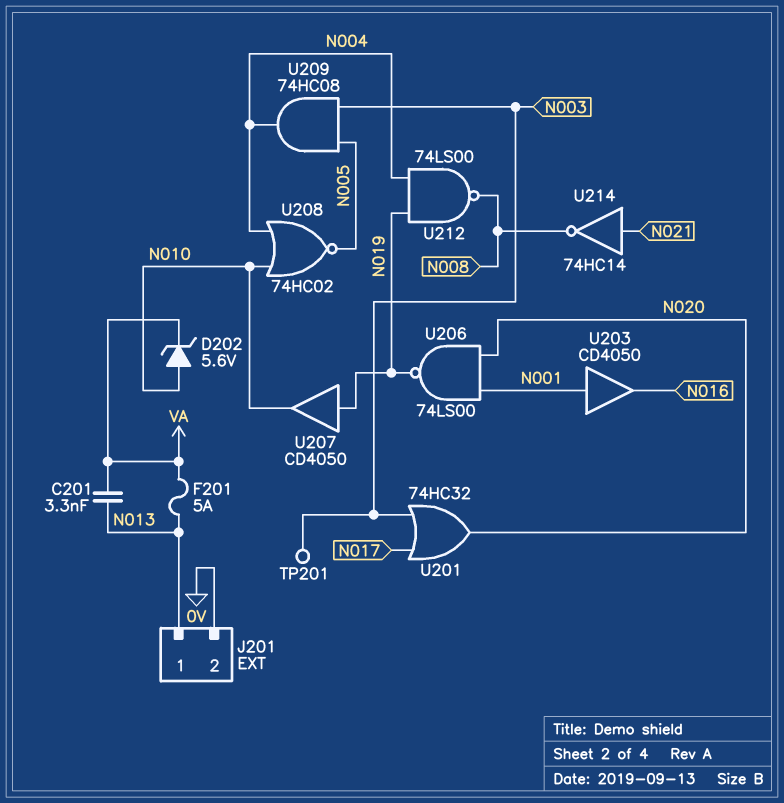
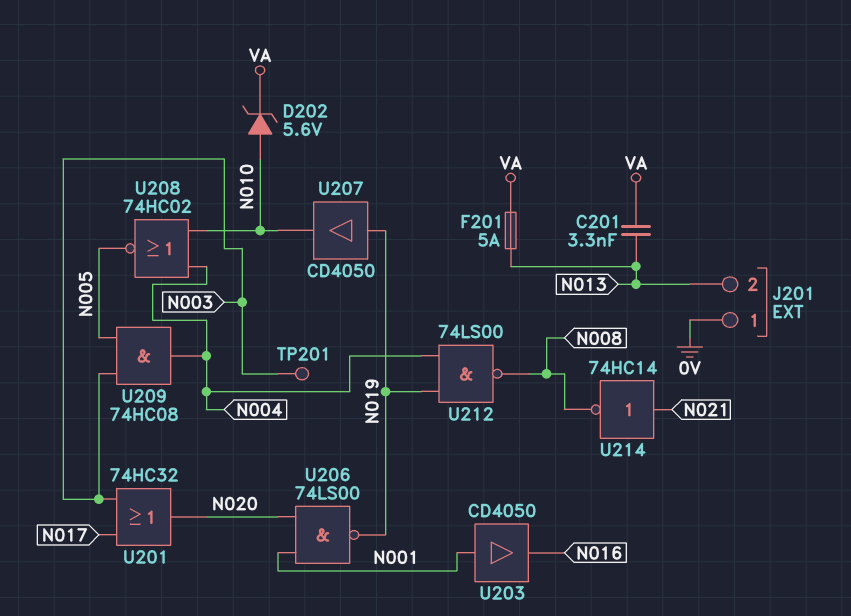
J201 pin 1: N013 -> 0V
J201 pin 2: 0V -> N013

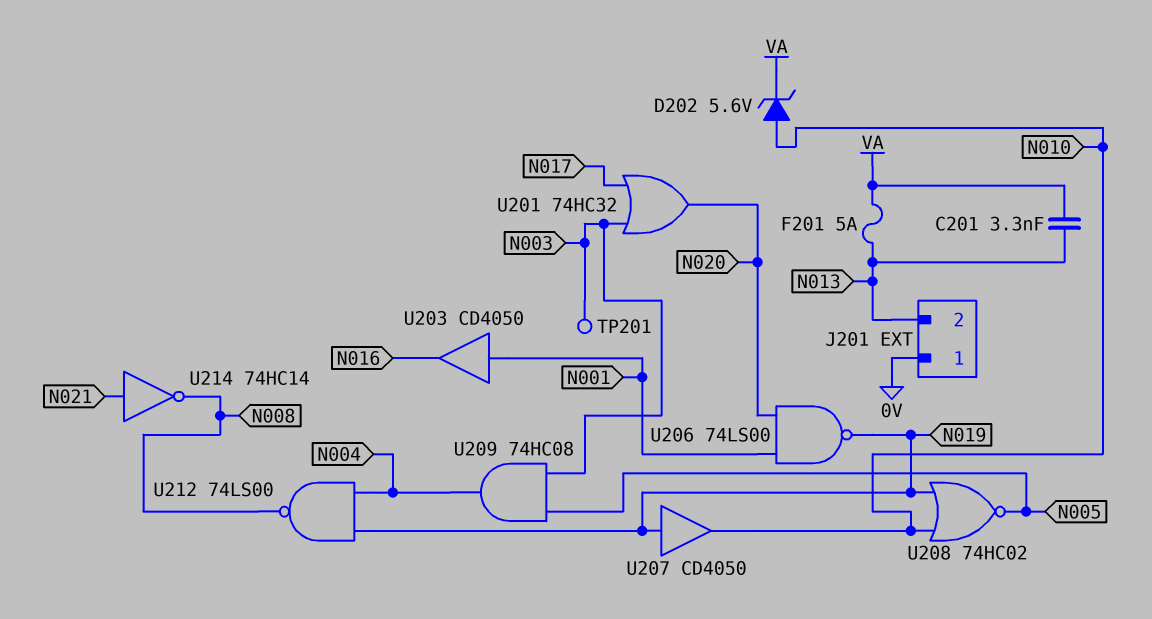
U208: NOR 74HC02 (in N004, in N010, out N005) -> NOR 74HC02 (in N010, in N019, out N005)

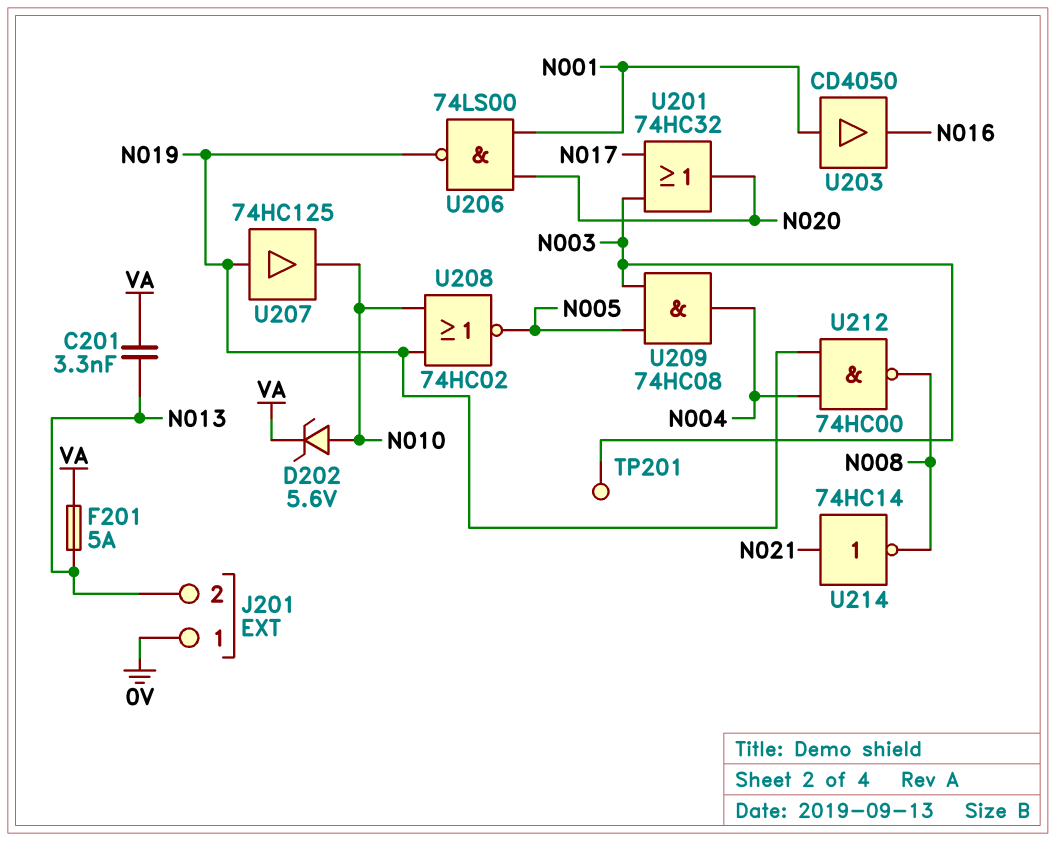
U207: buffer CD4050 (in N019, out N010) -> buffer 74HC125 (in N019, out N010)
U212: NAND 74LS00 (in N004, in N019, out N008) -> NAND 74HC00 (in N004, in N019, out N008)

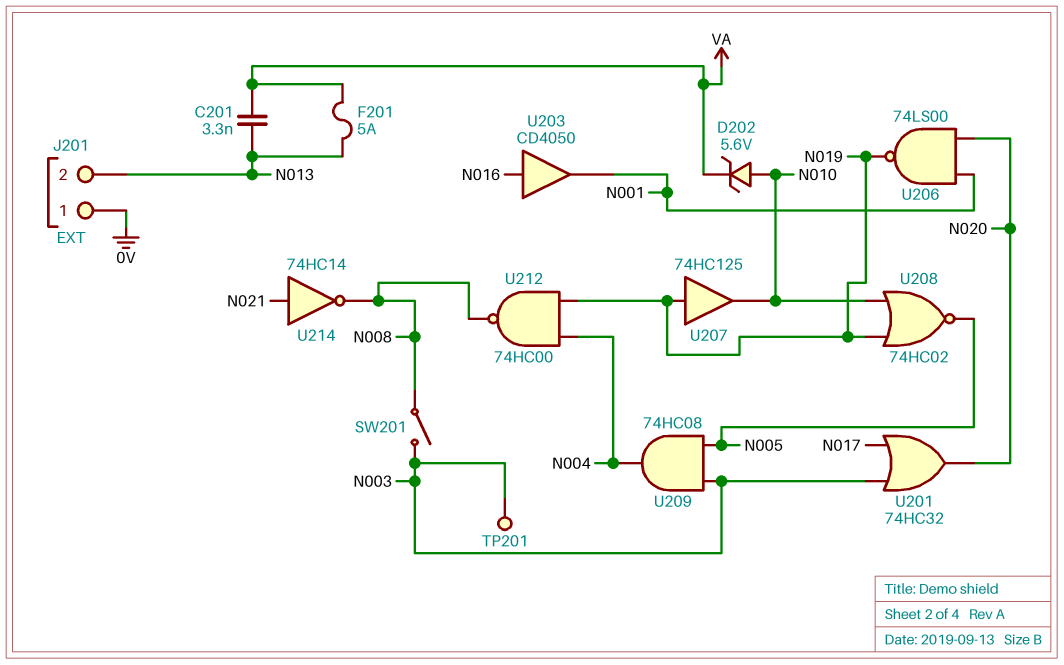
SW201: none -> switch (N003, N008)
U203: buffer CD4050 (in N001, out N016) -> buffer CD4050 (in N016, out N001)

